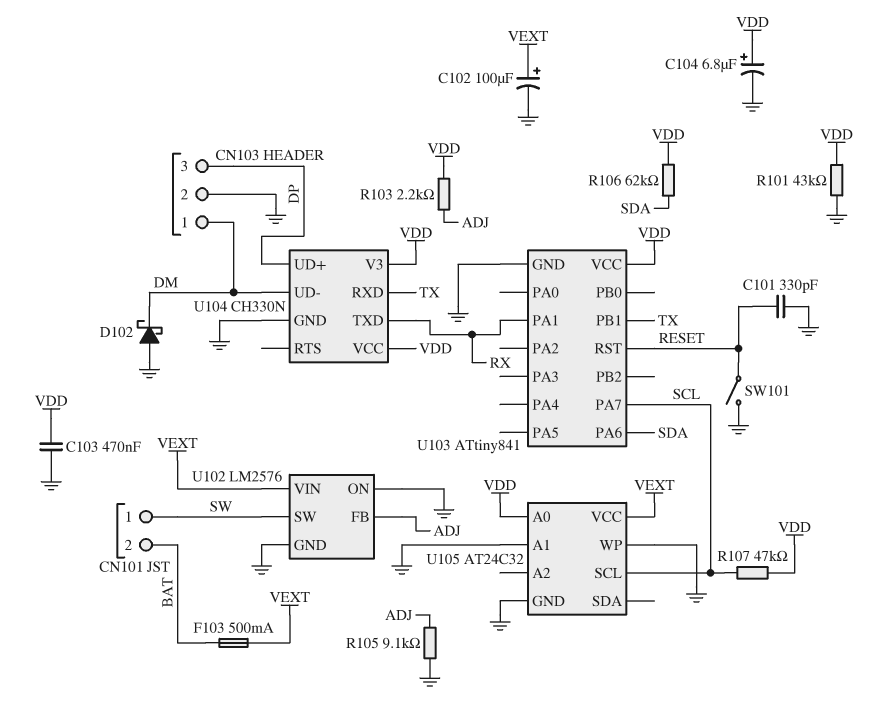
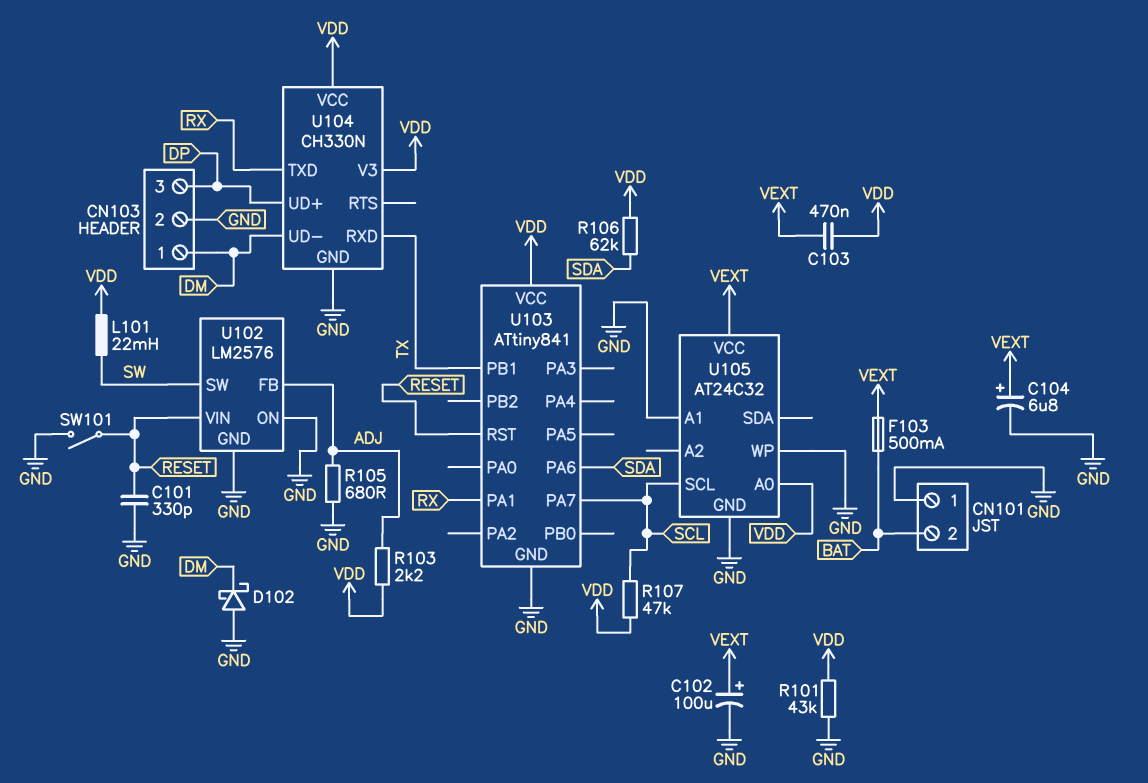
C103: 470nF (GND, VDD) -> 470nF (VDD, VEXT)
C104: 6.8uF (plus VDD, minus GND) -> 6.8uF (plus VEXT, minus GND)
CN101 pin 1: SW -> GND
L101: none -> 22mH (SW, VDD)
R105: 9.1k (ADJ, GND) -> 680 (ADJ, GND)
U102 pin VIN: VEXT -> RESET

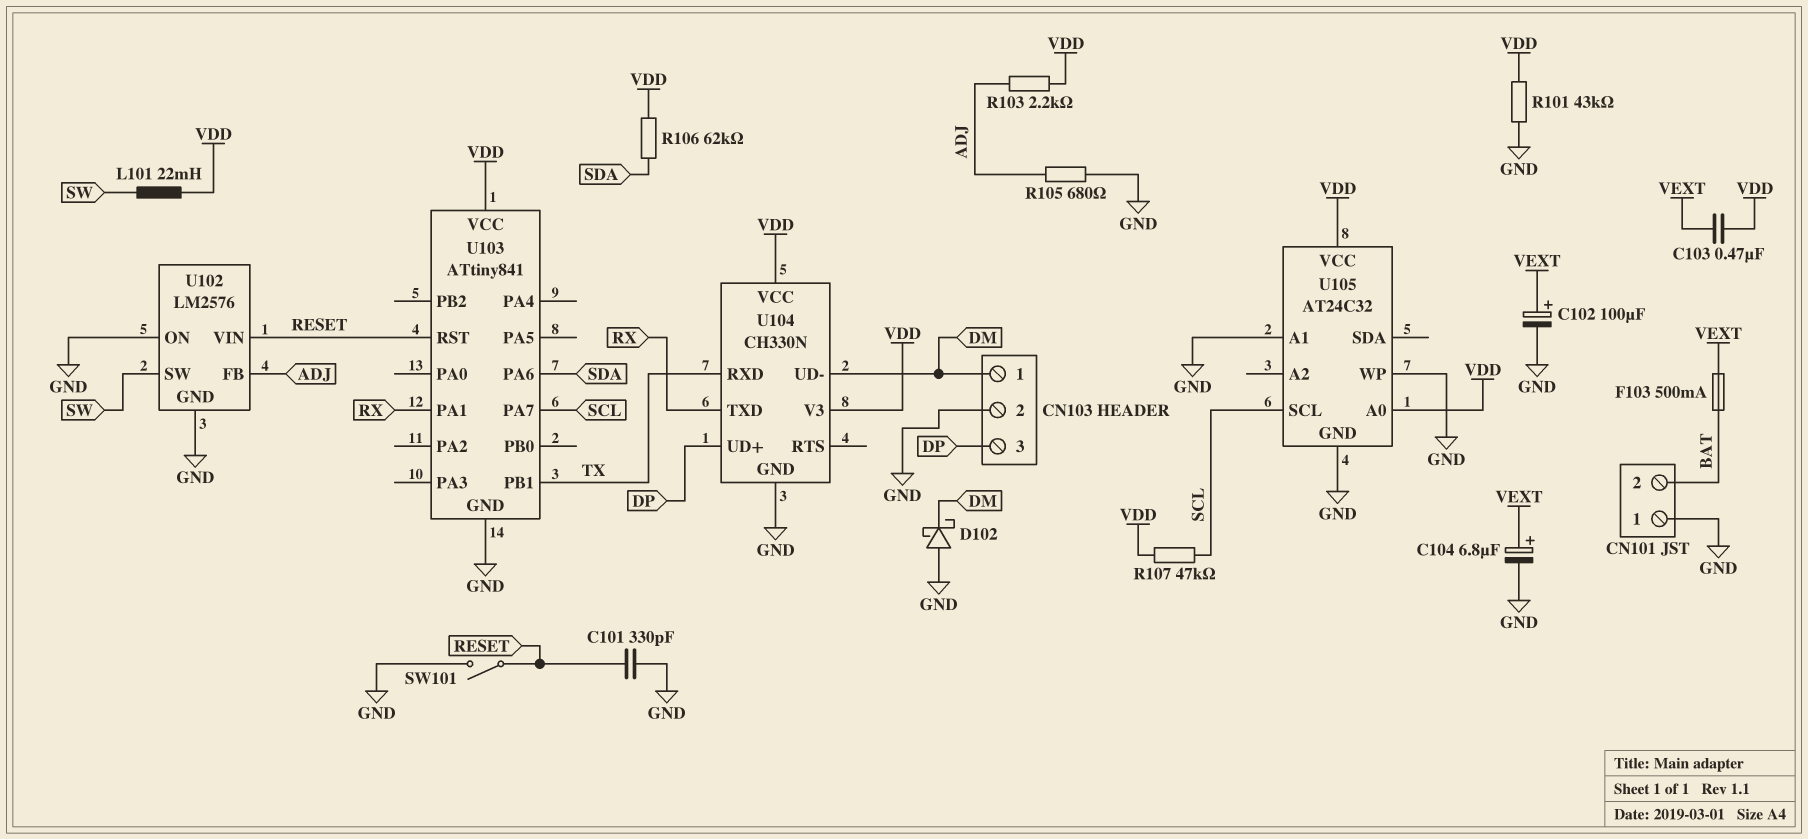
U105 pin VCC: VEXT -> VDD

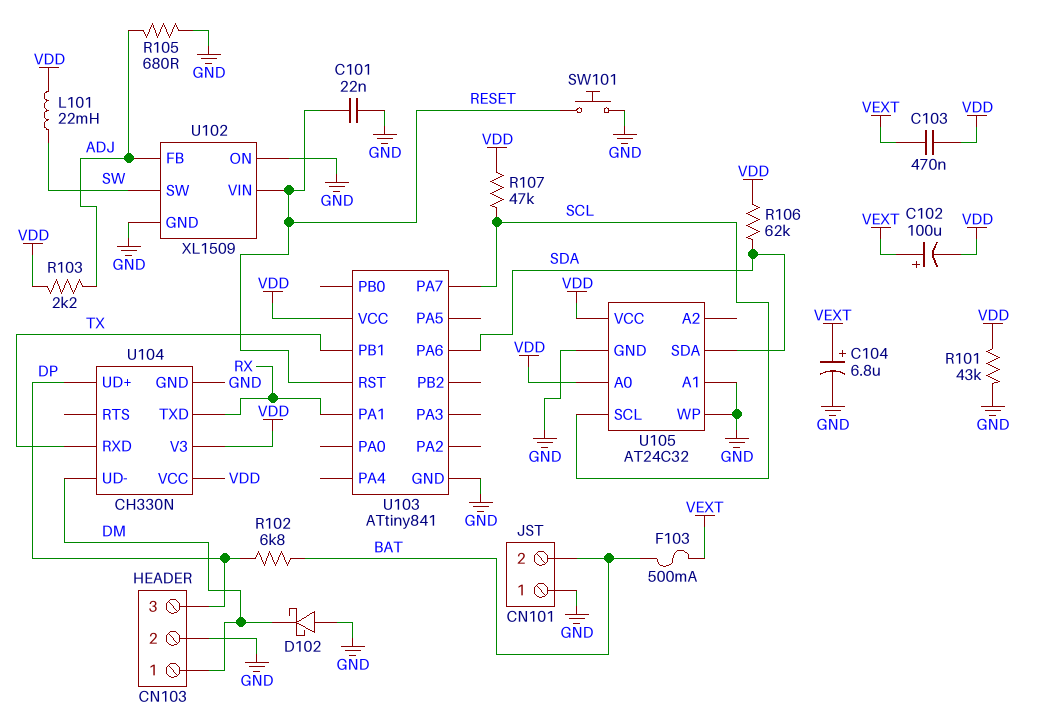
C101: 330pF (GND, RESET) -> 22nF (GND, RESET)
C102: 100uF (plus VEXT, minus GND) -> 100uF (plus VEXT, minus VDD)
R102: none -> 6.8k (BAT, DP)
SW101: switch (GND, RESET) -> button (GND, RESET)
U102: LM2576 -> XL1509
U105 pin SDA: none -> SDA

